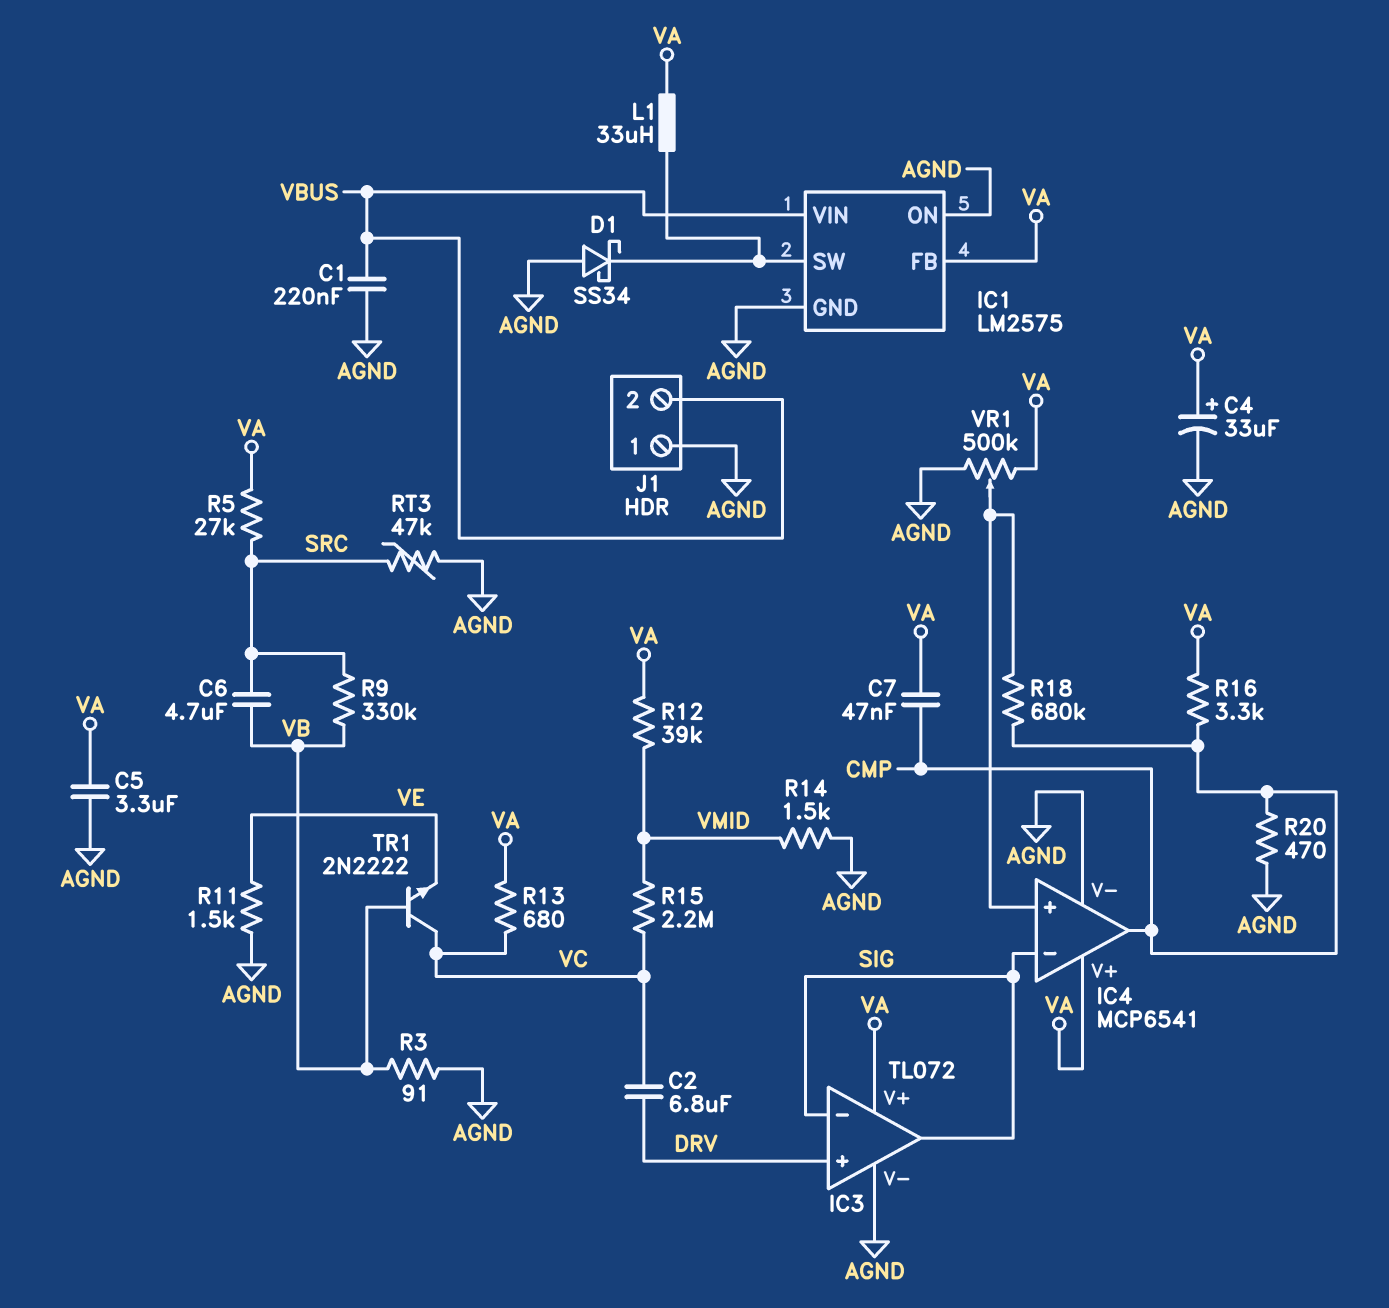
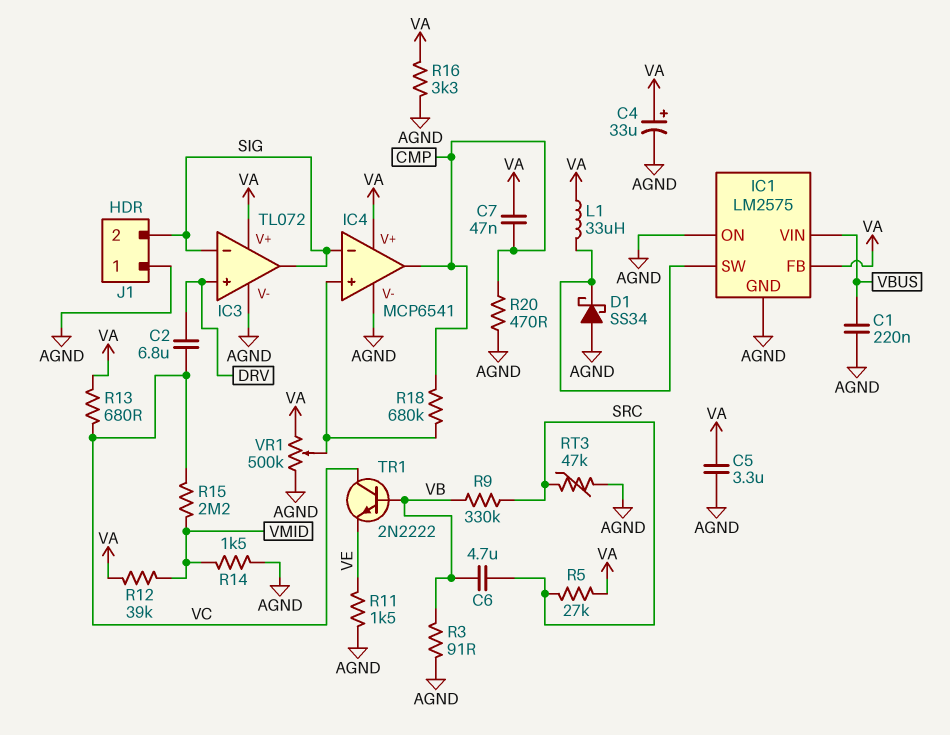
J1 pin 2: VBUS -> SIG
R16: 3.3k (CMP, VA) -> 3.3k (AGND, VA)

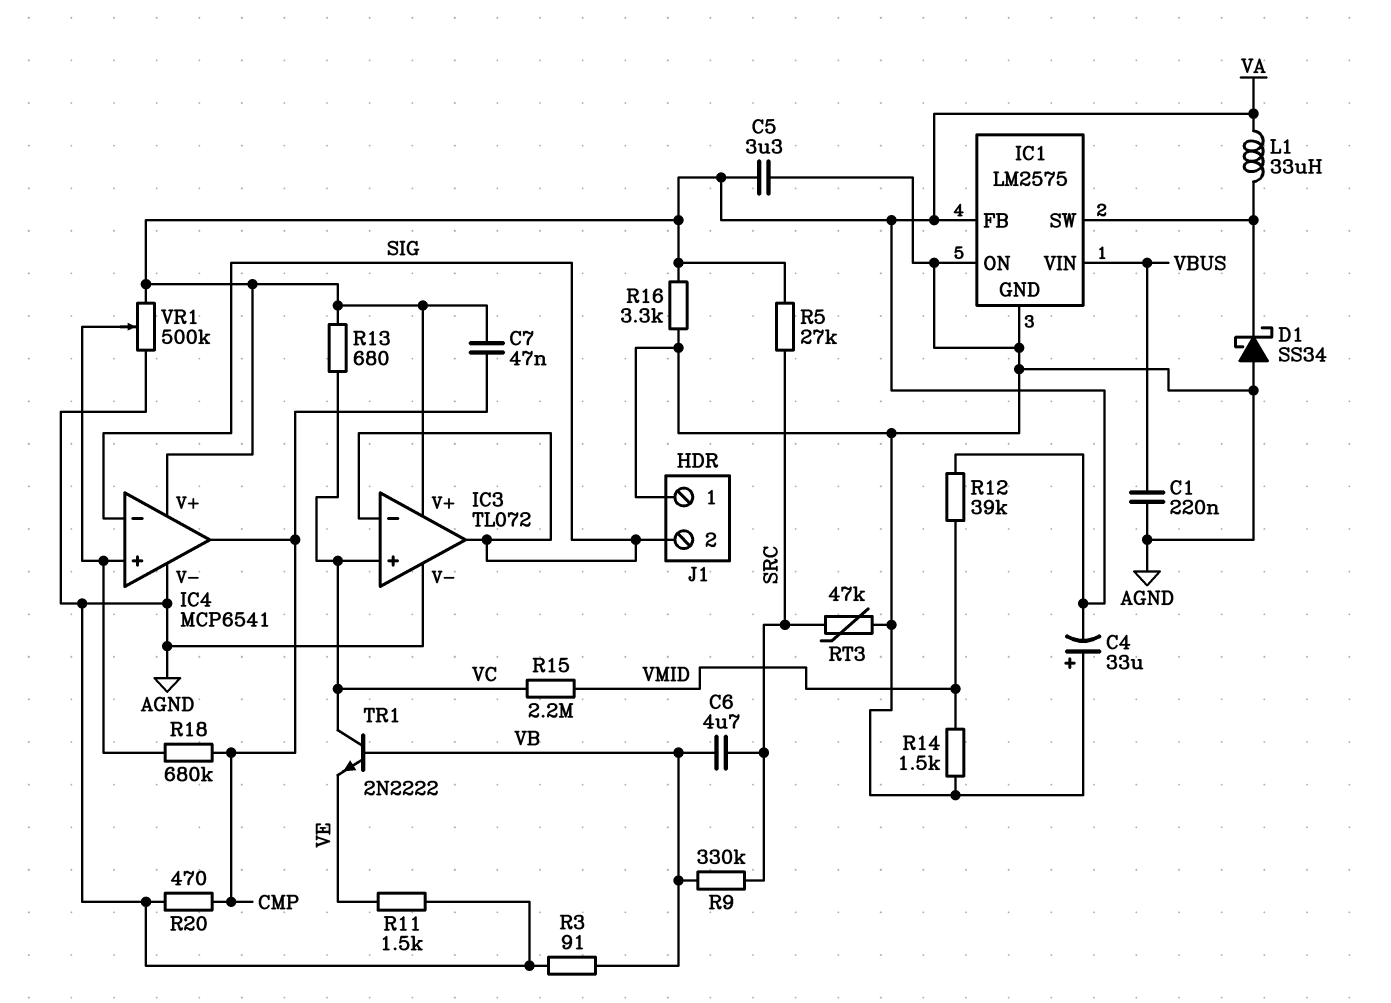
C2: 6.8uF (DRV, VC) -> none
C4: 33uF (plus VA, minus AGND) -> 33uF (plus AGND, minus VA)
IC3 pin in+: DRV -> VC

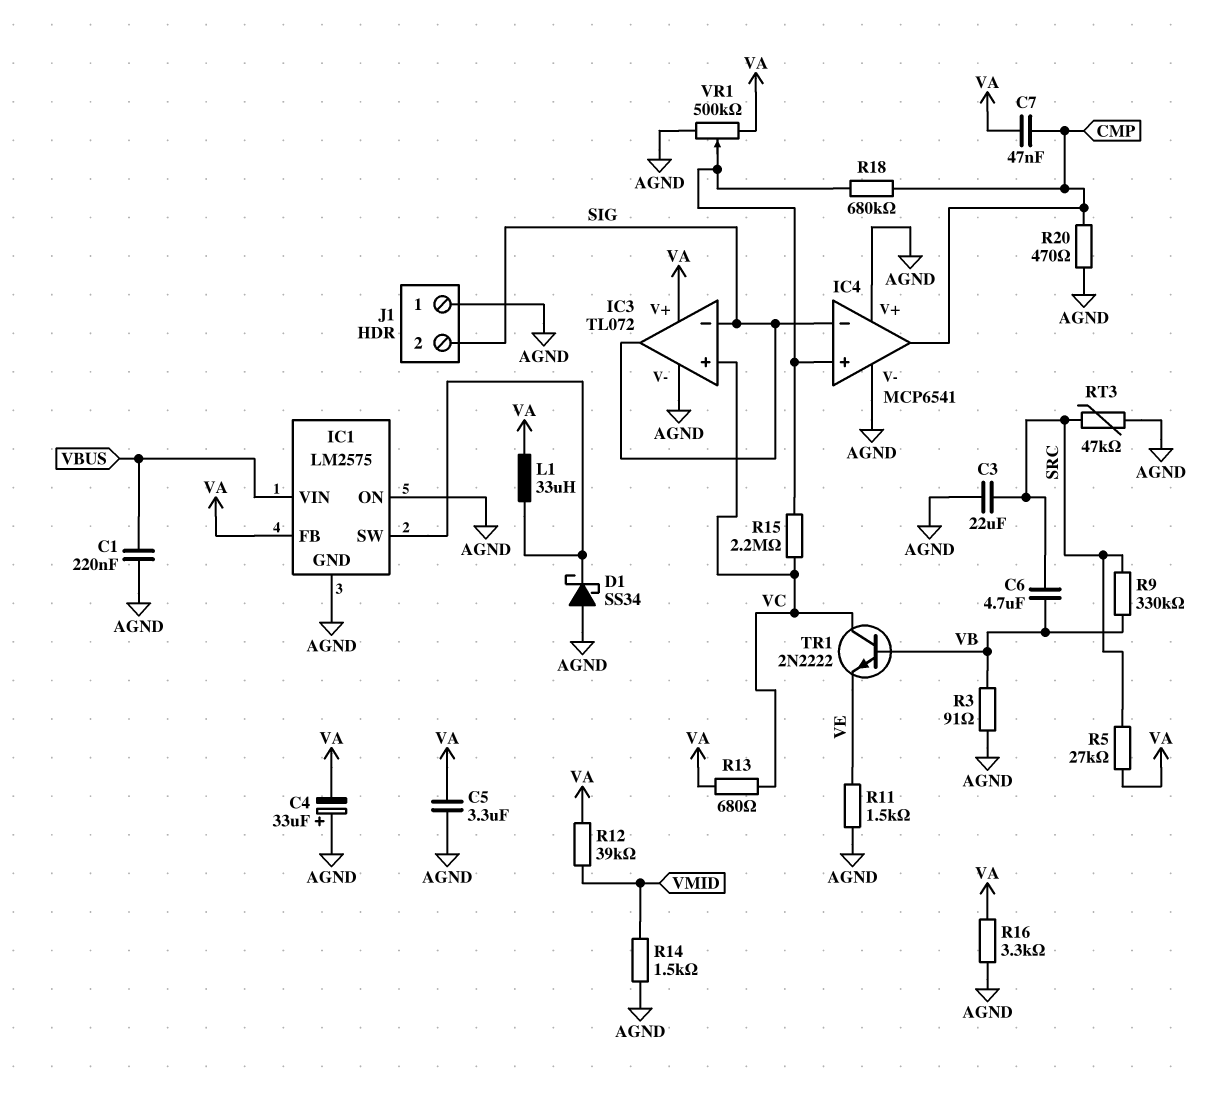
C3: none -> 22uF (AGND, SRC)
IC4 pin V+: VA -> AGND
R15: 2.2M (VC, VMID) -> 2.2M (IC4/in+, VC)

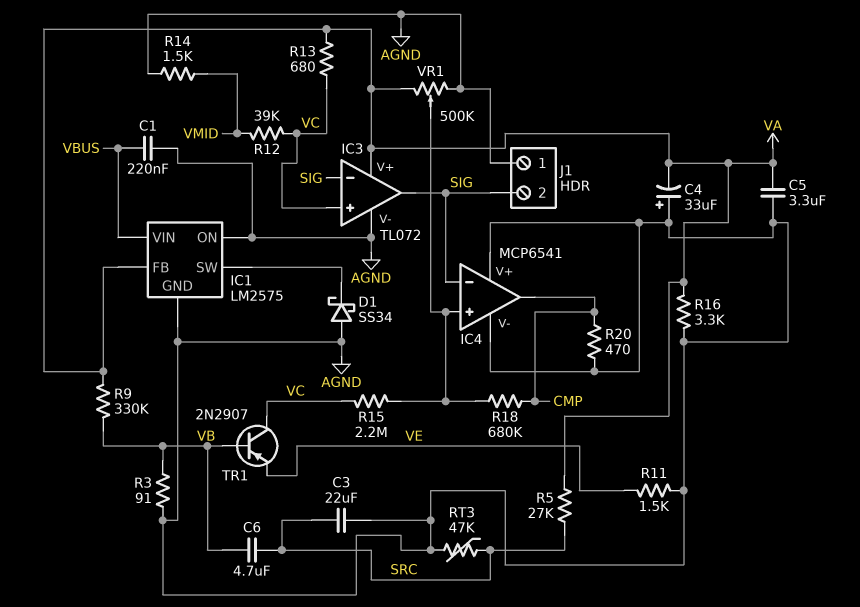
C7: 47nF (CMP, VA) -> none
L1: 33uH (IC1/SW, VA) -> none
R9: 330k (SRC, VB) -> 330k (VA, VB)
R12: 39k (VA, VMID) -> 39k (VC, VMID)
TR1: NPN 2N2222 (B VB, C VC, E VE) -> PNP 2N2907 (B VB, C VC, E VE)

